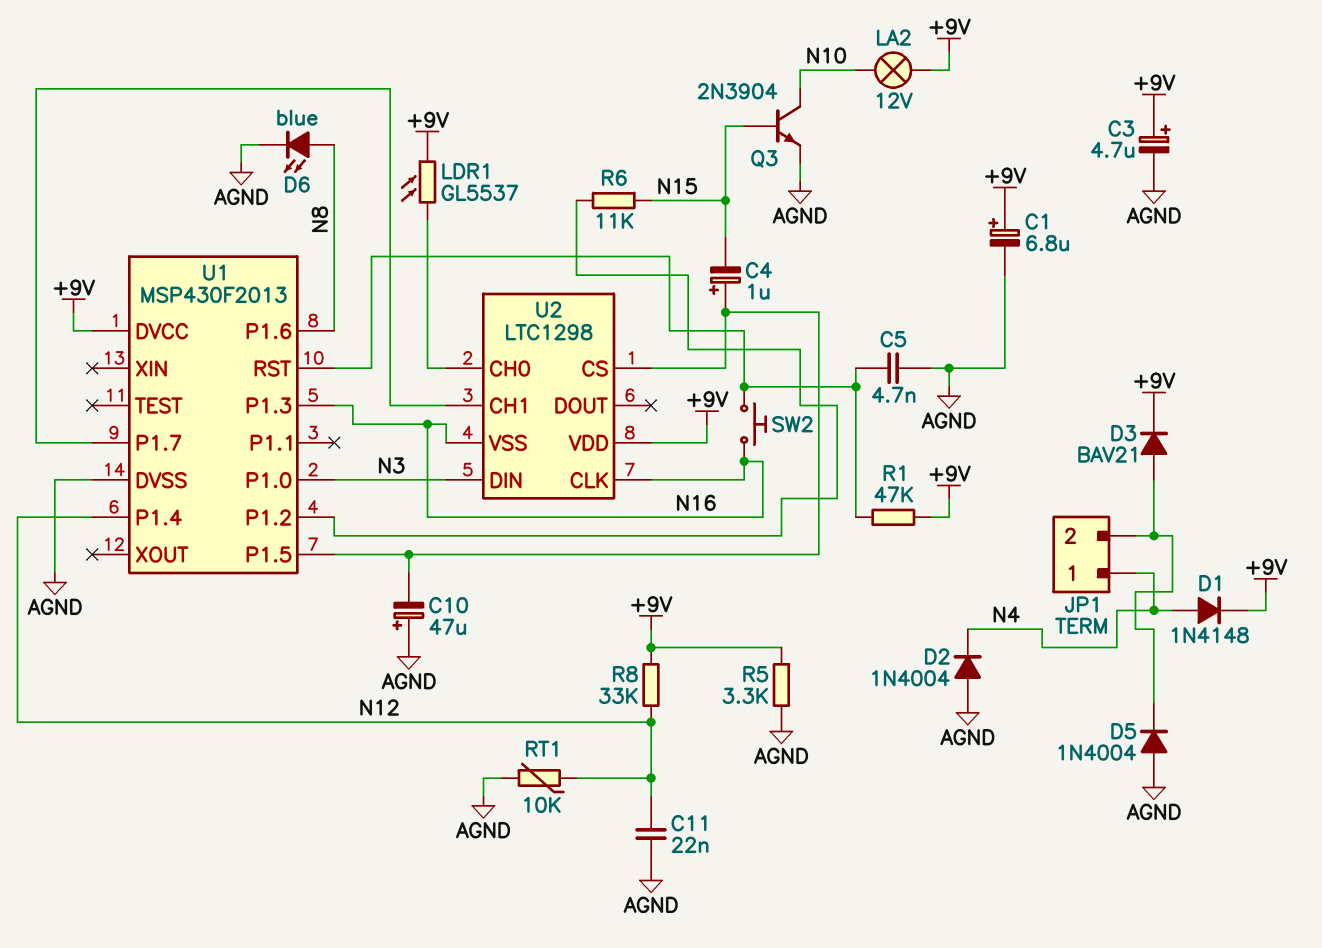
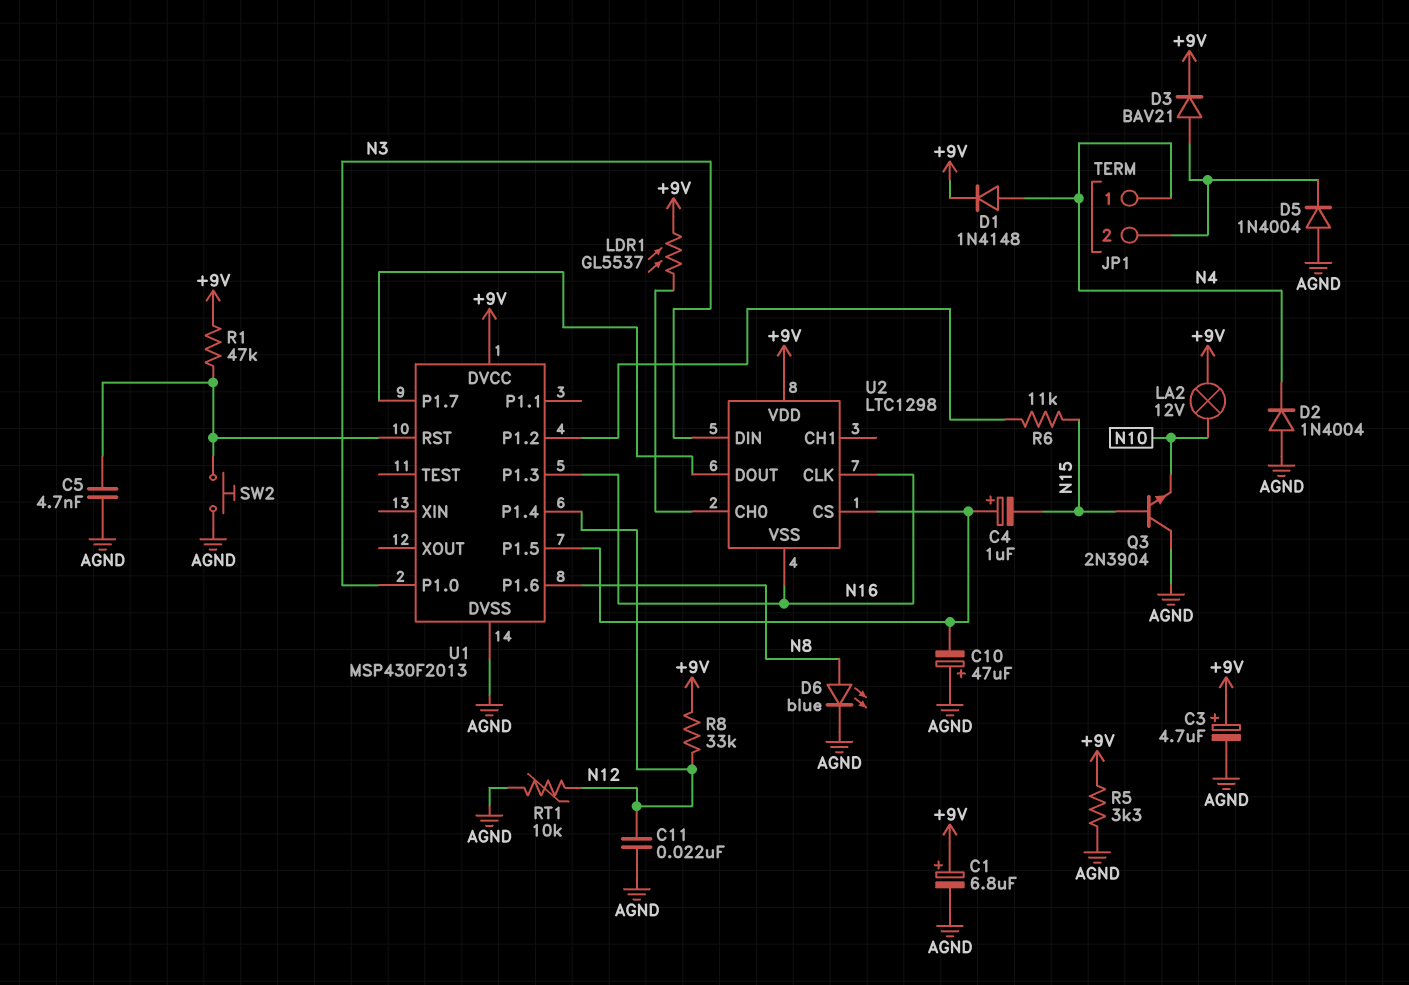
Q3: NPN 2N3904 (B N15, C N10, E AGND) -> NPN 2N3904 (B N15, C AGND, E N10)
SW2: button (N16, U1/RST) -> button (AGND, U1/RST)
U2 pin CH1: U1/P1.7 -> none
U2 pin DOUT: none -> U1/P1.7

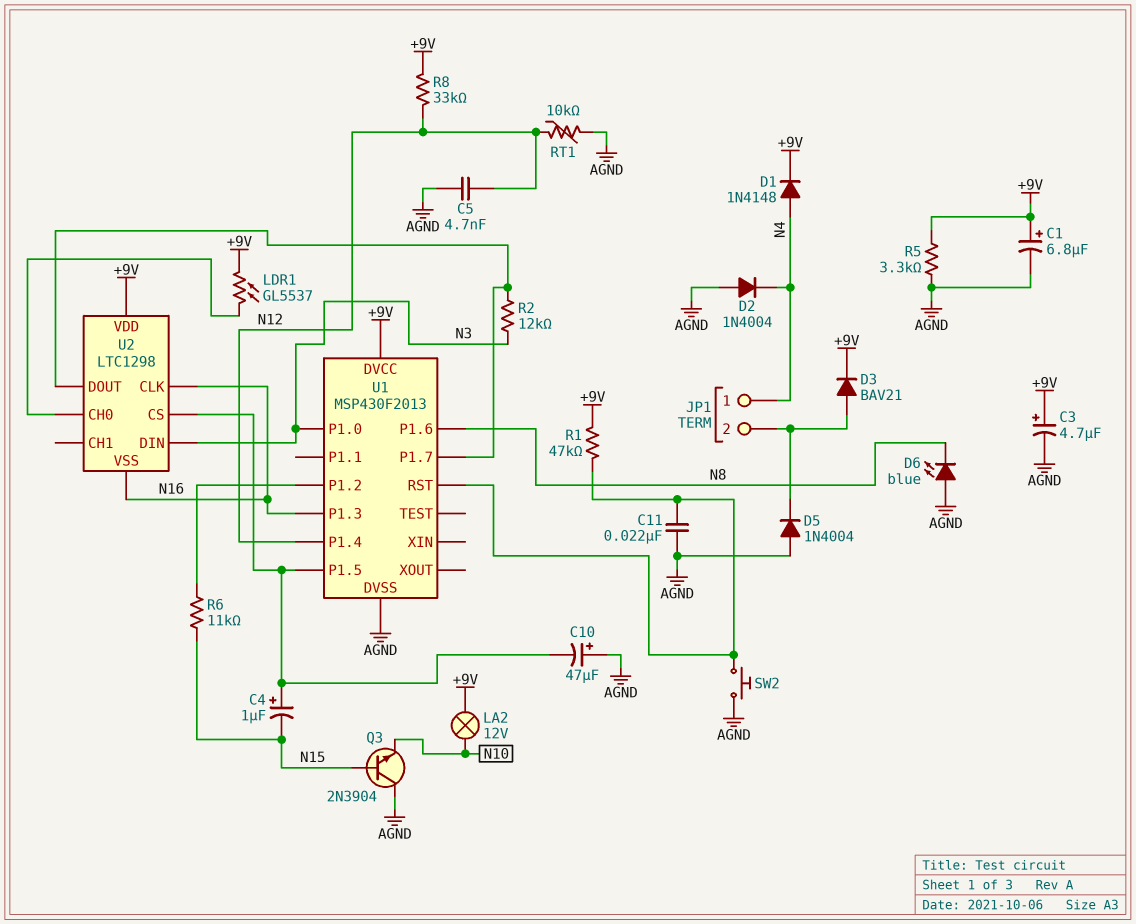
C5: 4.7nF (AGND, U1/RST) -> 4.7nF (AGND, N12)
C11: 22nF (AGND, N12) -> 22nF (AGND, U1/RST)
D6: LED blue (A N8, K AGND) -> LED blue (A AGND, K N8)
R2: none -> 12k (N3, U1/P1.7)

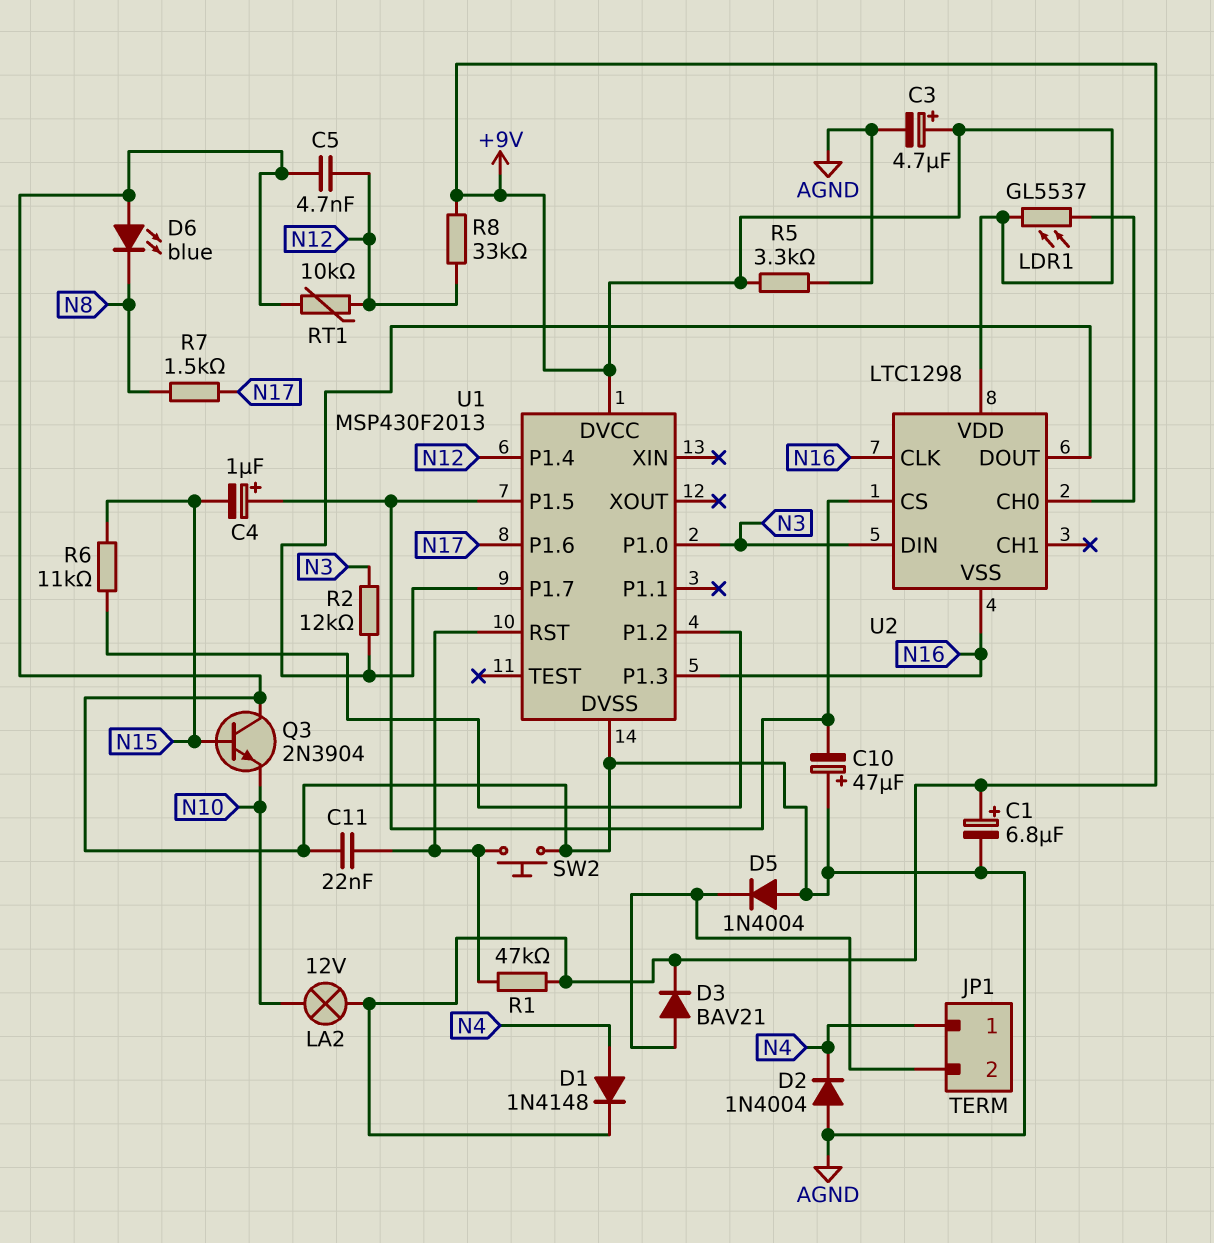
R7: none -> 1.5k (N8, N17)
U1 pin P1.6: N8 -> N17

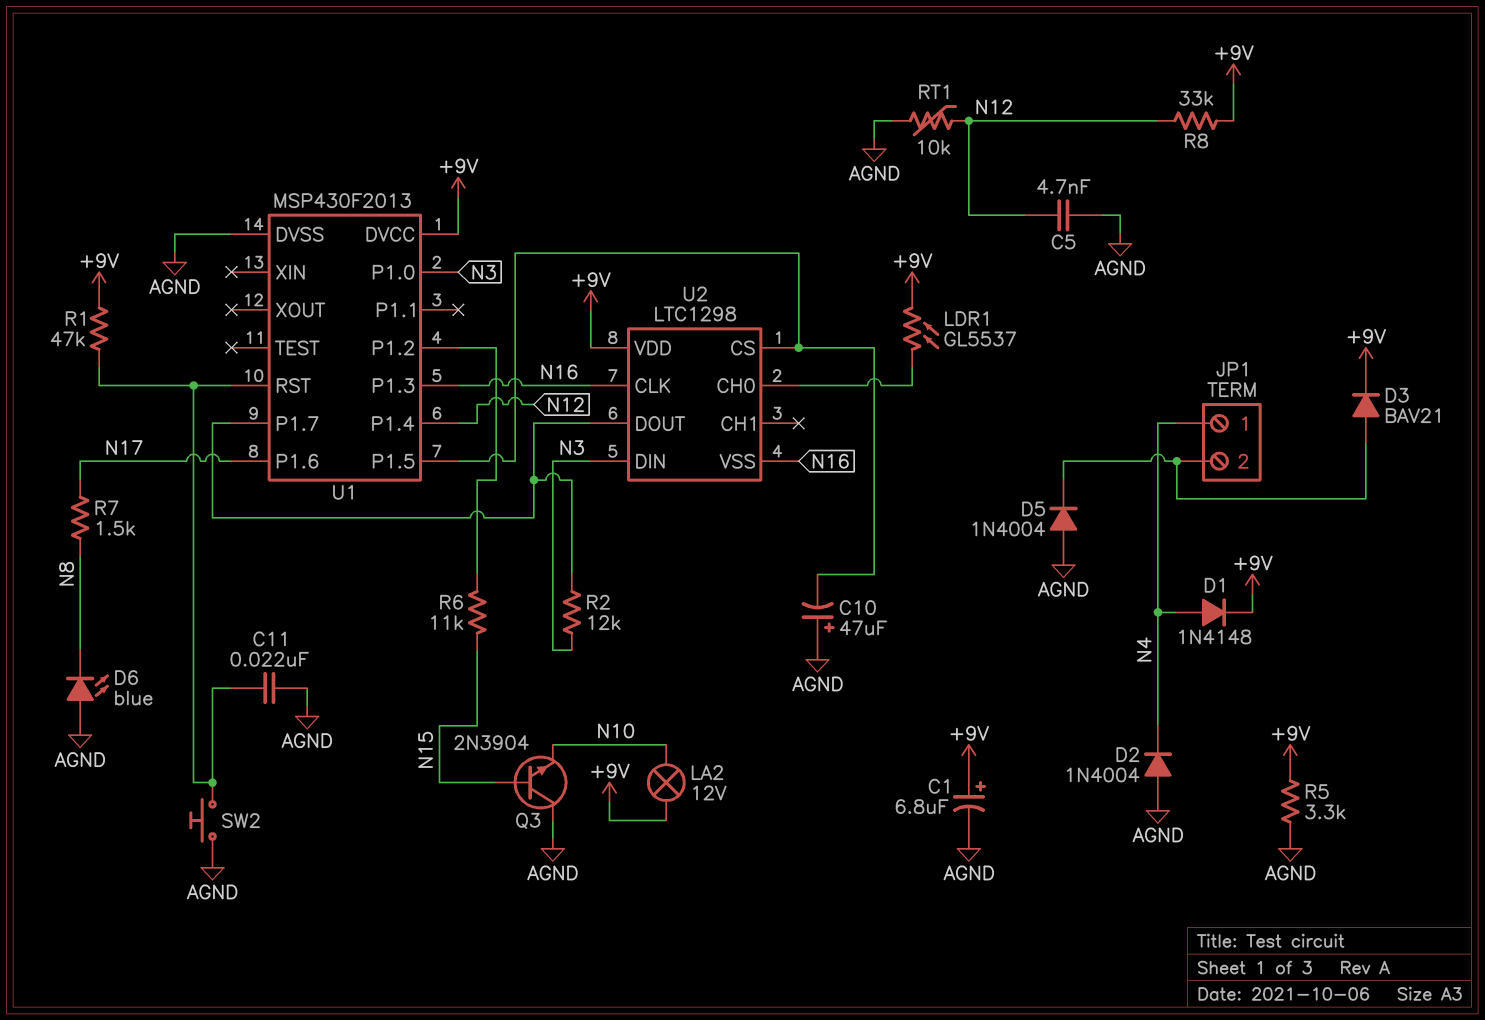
C3: 4.7uF (plus +9V, minus AGND) -> none
C4: 1uF (plus U1/P1.5, minus N15) -> none

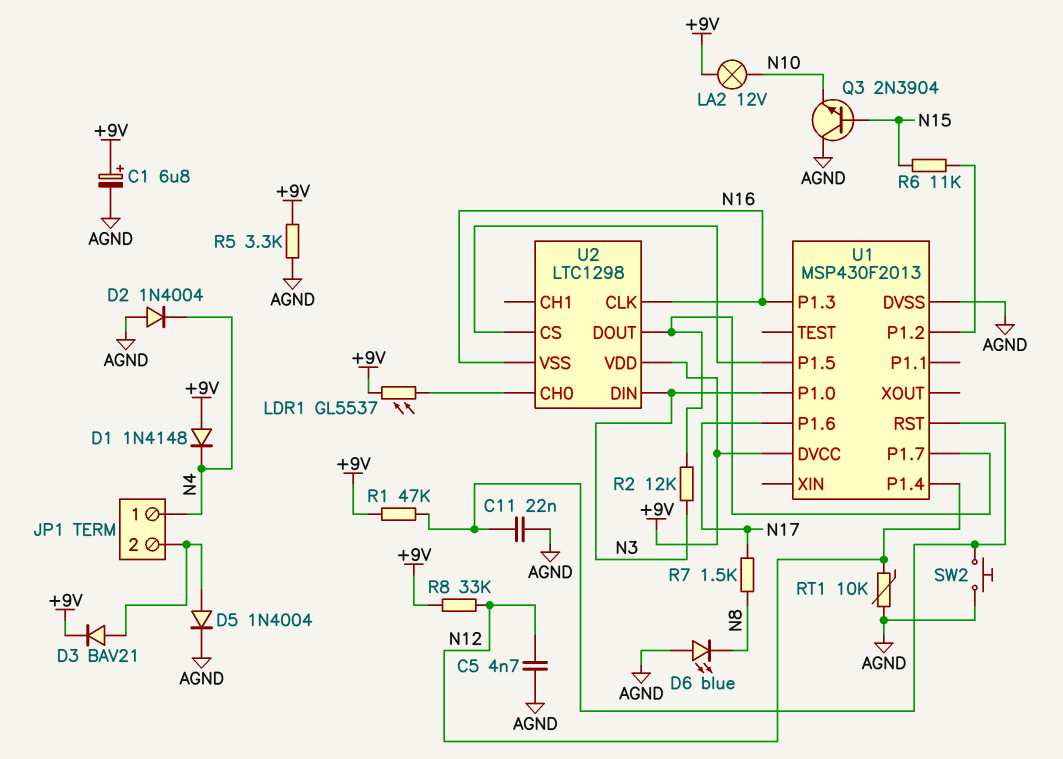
C10: 47uF (plus AGND, minus U1/P1.5) -> none
D1: diode 1N4148 (A N4, K +9V) -> diode 1N4148 (A +9V, K N4)
D5: diode 1N4004 (A AGND, K JP1/2) -> diode 1N4004 (A JP1/2, K AGND)

